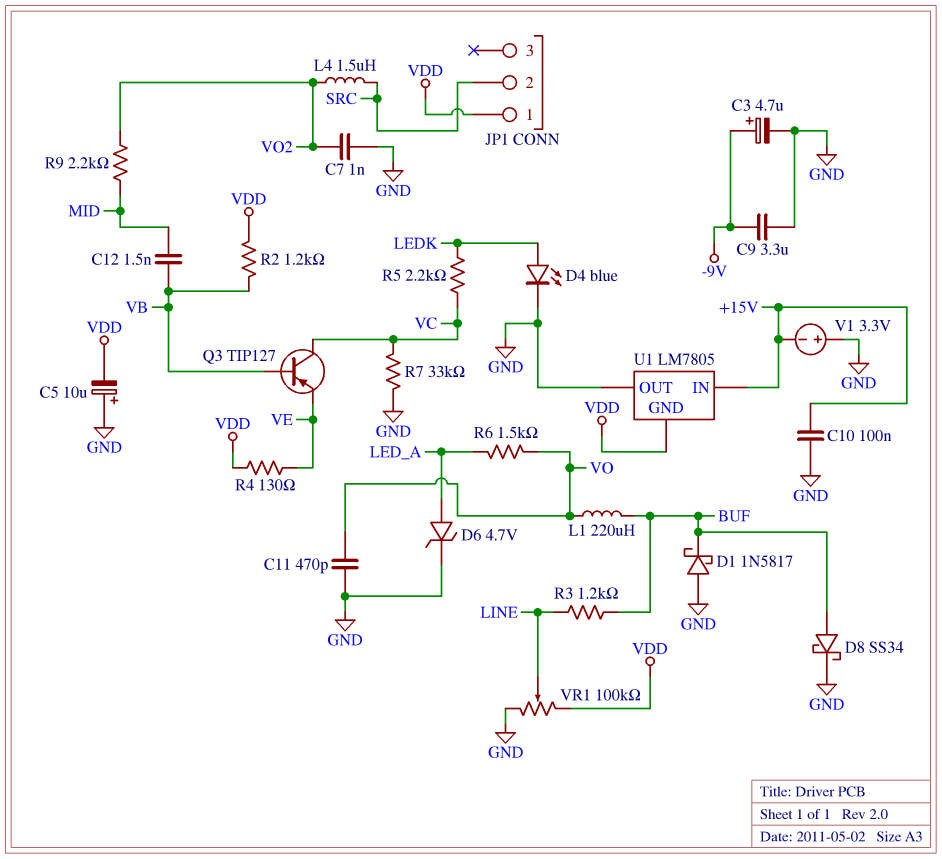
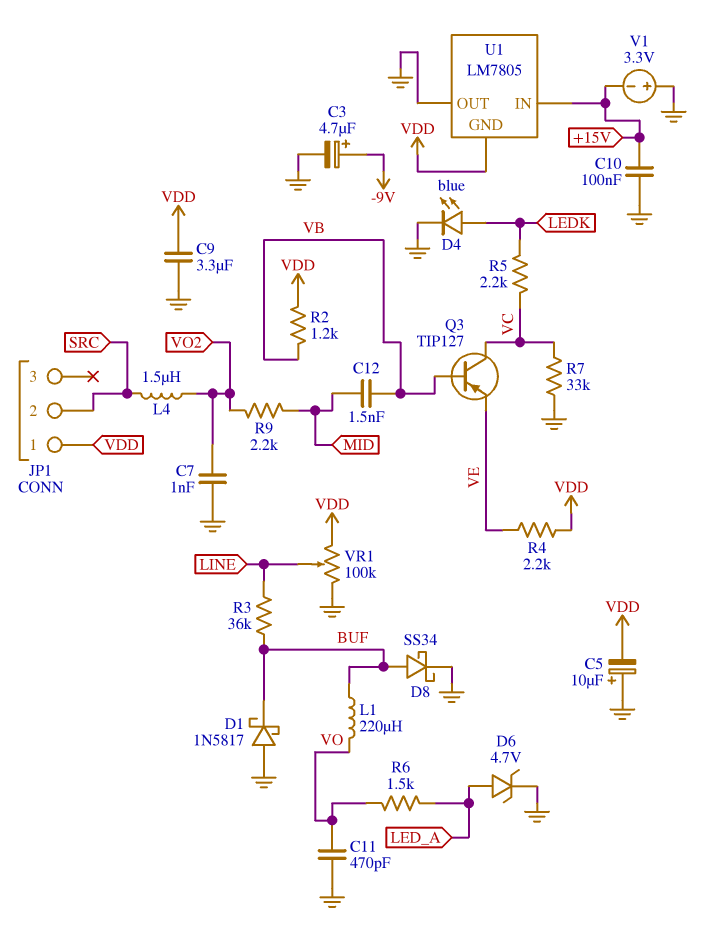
C9: 3.3uF (-9V, GND) -> 3.3uF (GND, VDD)
R3: 1.2k (BUF, LINE) -> 36k (BUF, LINE)
R4: 130 (VDD, VE) -> 2.2k (VDD, VE)

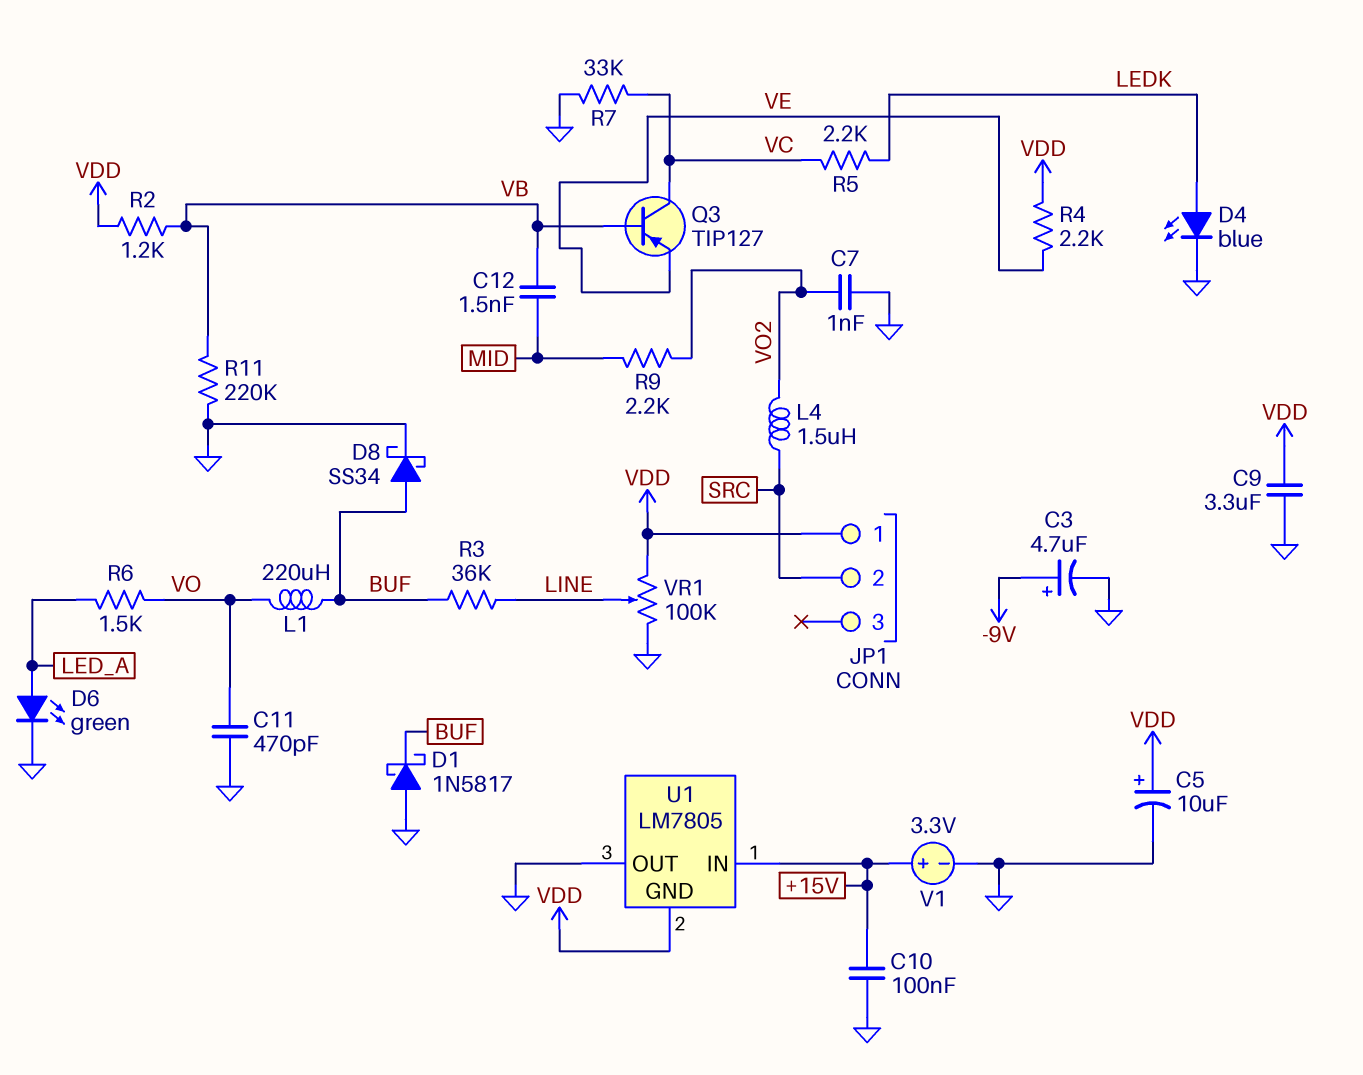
C5: 10uF (plus GND, minus VDD) -> 10uF (plus VDD, minus GND)
D6: zener 4.7V (A LED_A, K GND) -> LED green (A LED_A, K GND)
R11: none -> 220k (GND, VB)
V1: 3.3V (plus GND, minus +15V) -> 3.3V (plus +15V, minus GND)

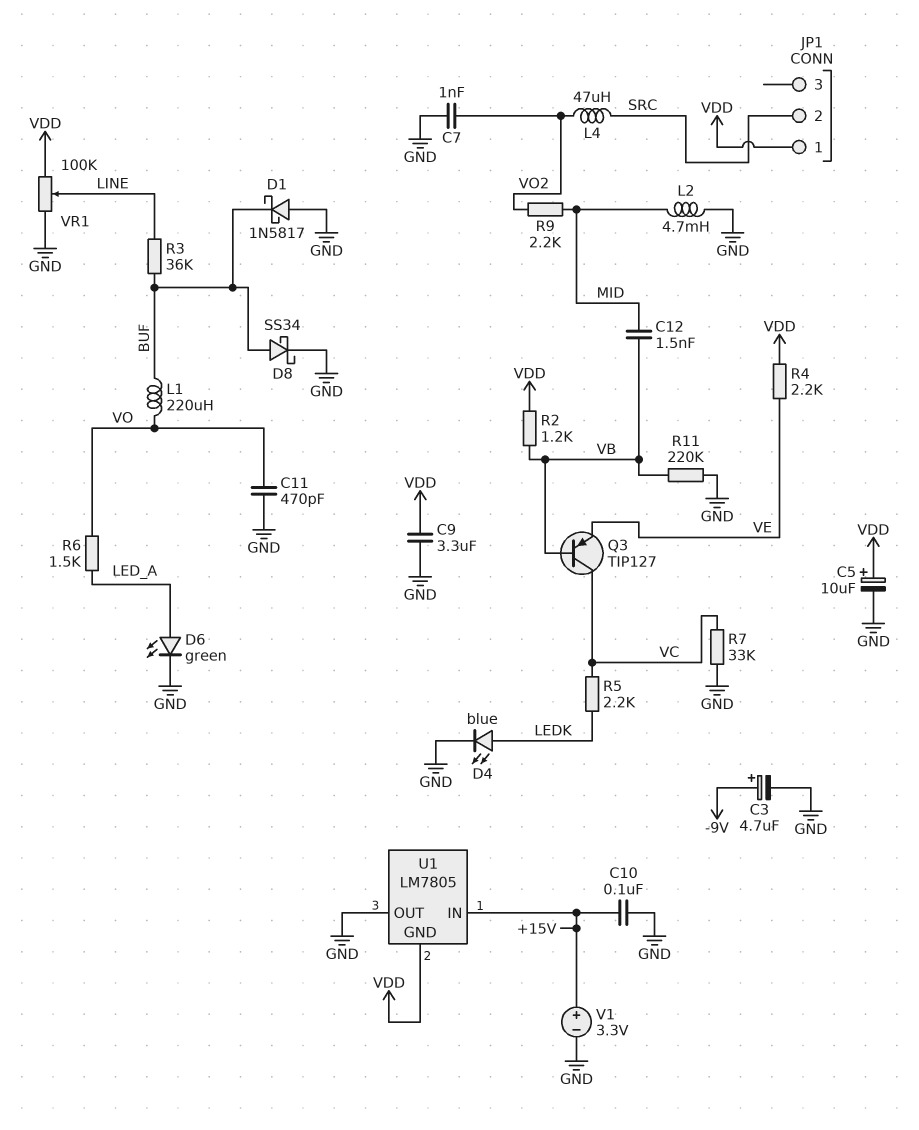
L2: none -> 4.7mH (GND, MID)
L4: 1.5uH (SRC, VO2) -> 47uH (SRC, VO2)

